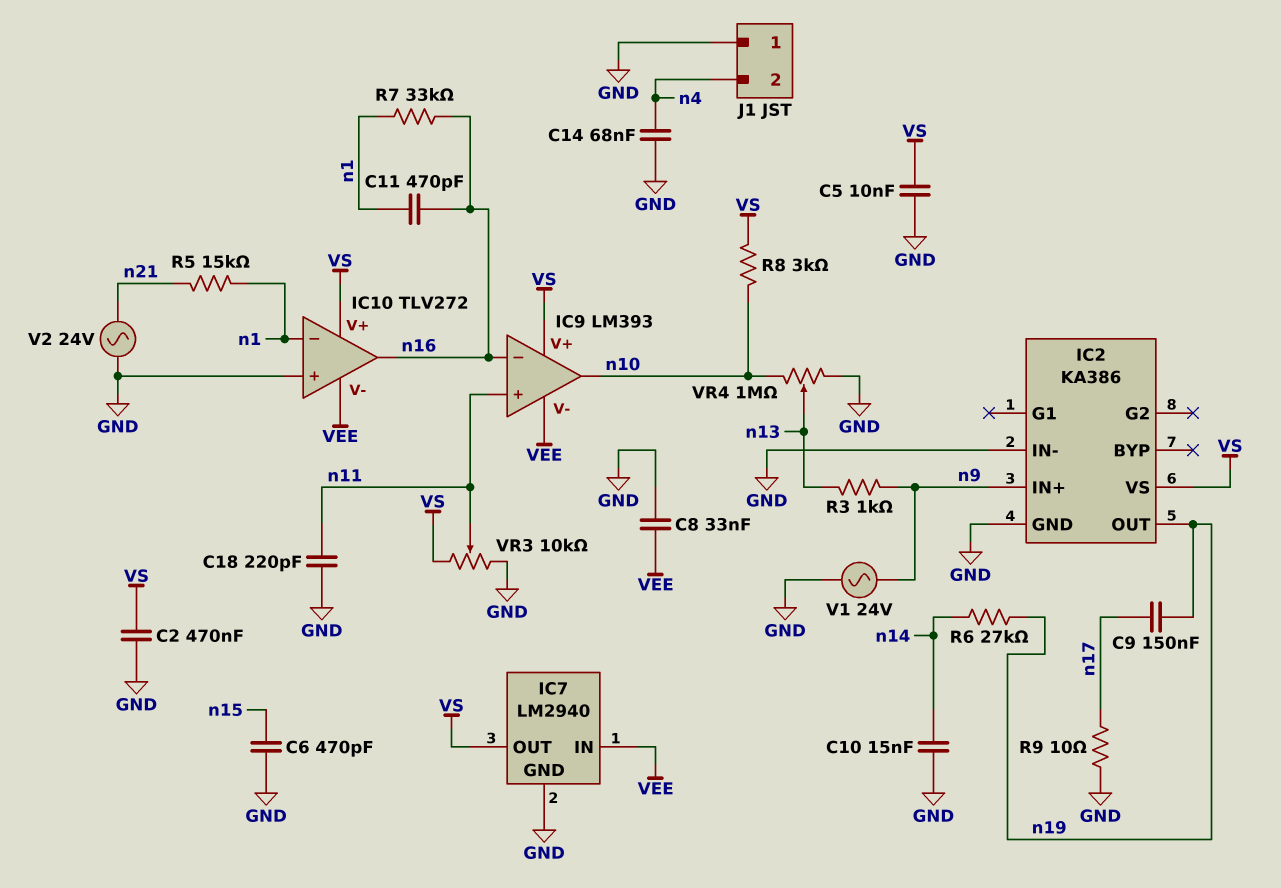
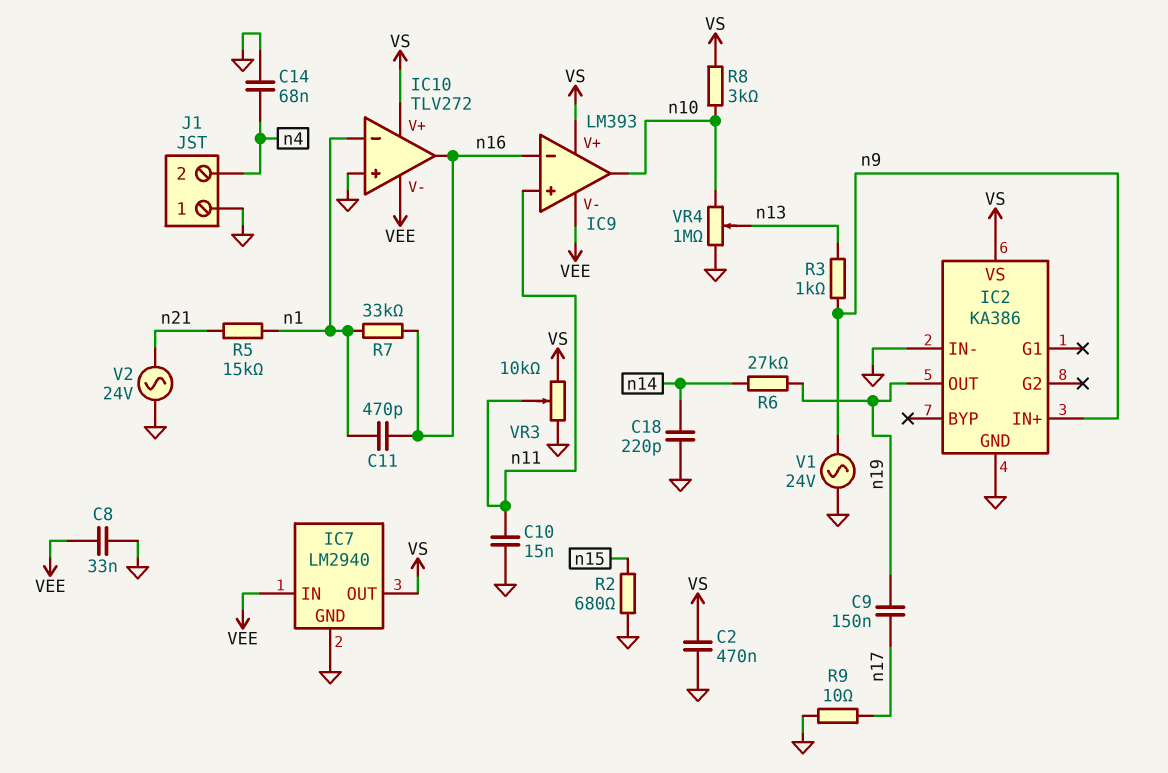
C5: 10nF (GND, VS) -> none
C6: 470pF (GND, n15) -> none
C10: 15nF (GND, n14) -> 15nF (GND, n11)
C18: 220pF (GND, n11) -> 220pF (GND, n14)
R2: none -> 680 (GND, n15)

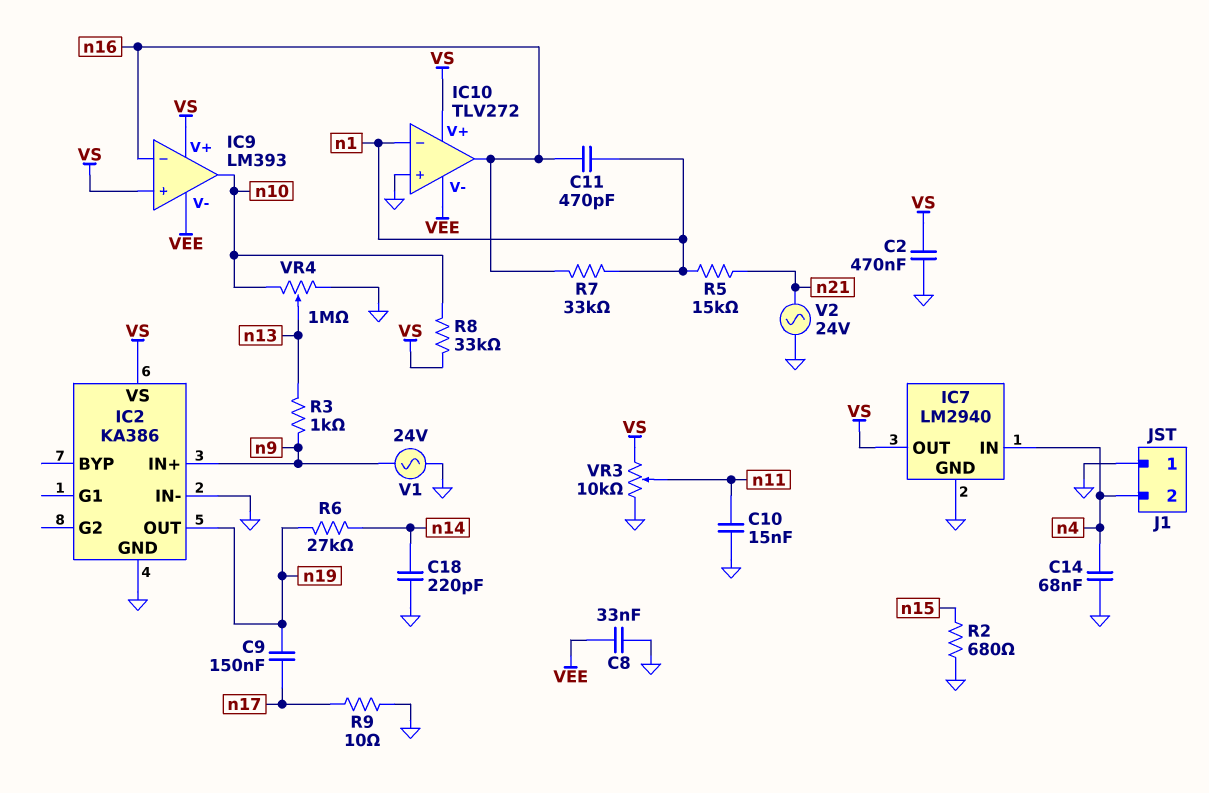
IC7 pin IN: VEE -> n4
IC9 pin in+: n11 -> VS
R8: 3k (VS, n10) -> 33k (VS, n10)

